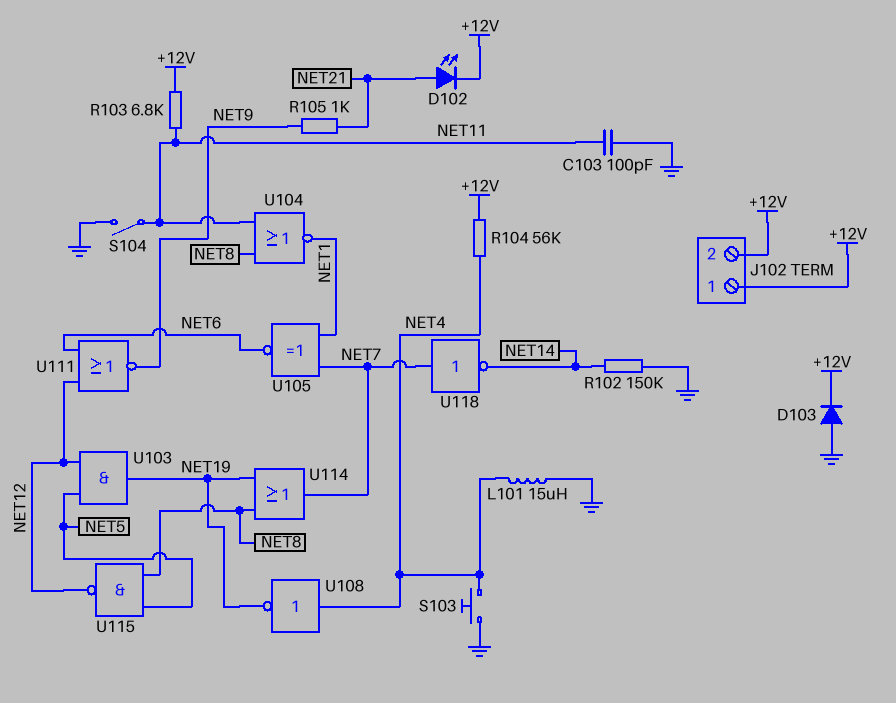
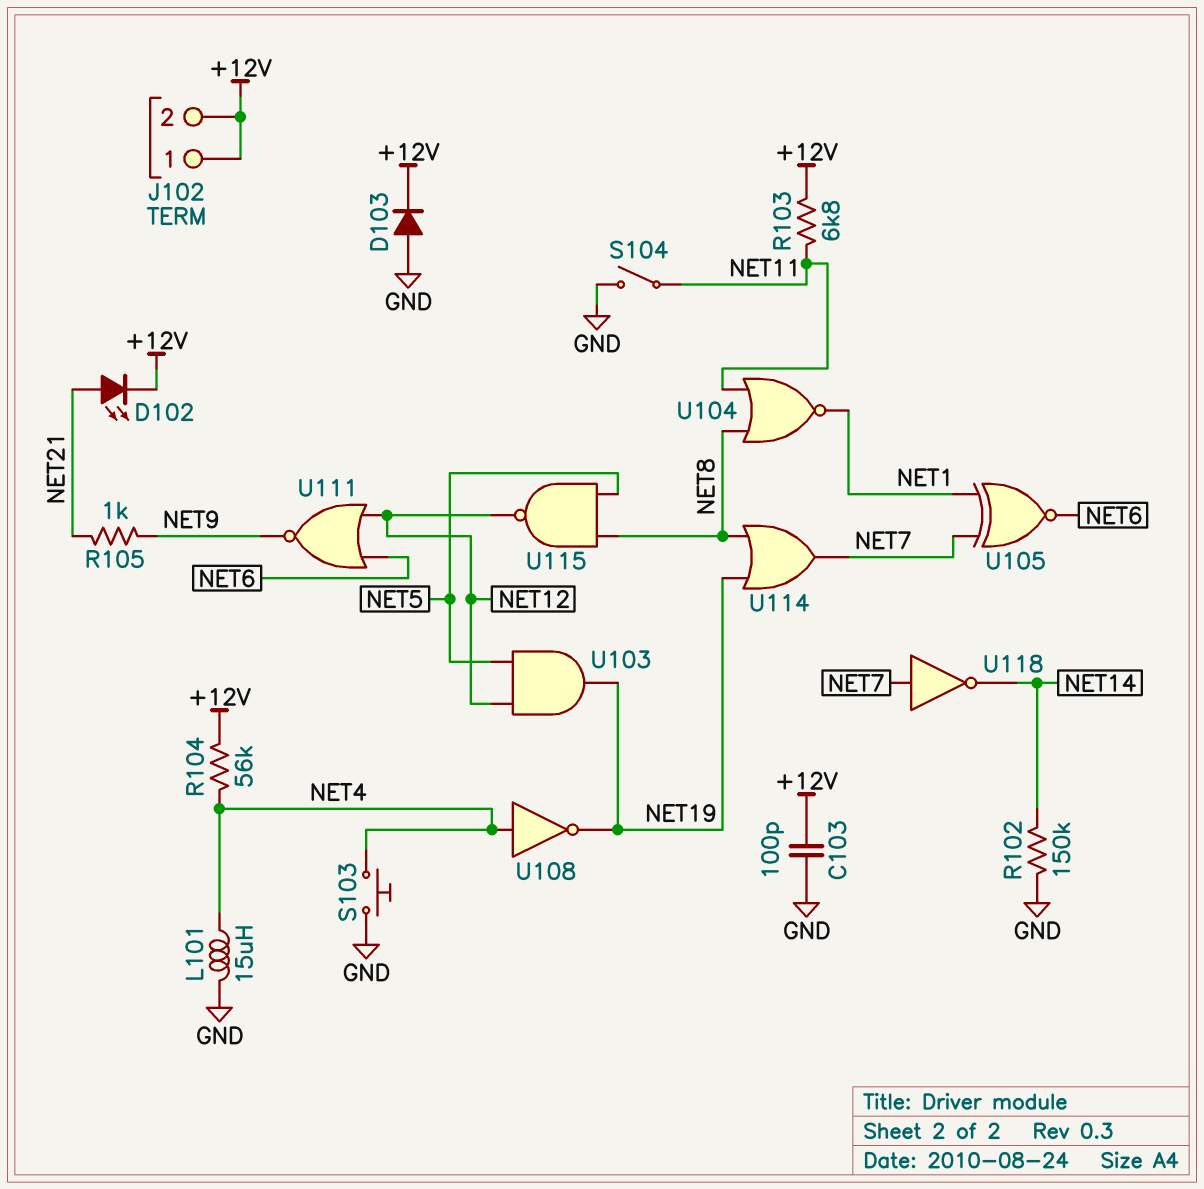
C103: 100pF (GND, NET11) -> 100pF (+12V, GND)

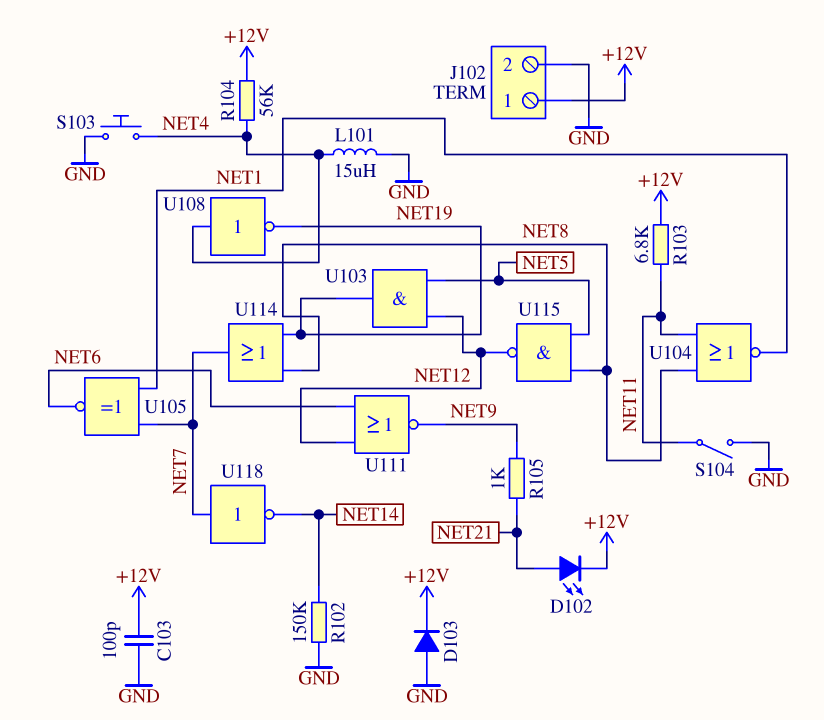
J102 pin 2: +12V -> GND

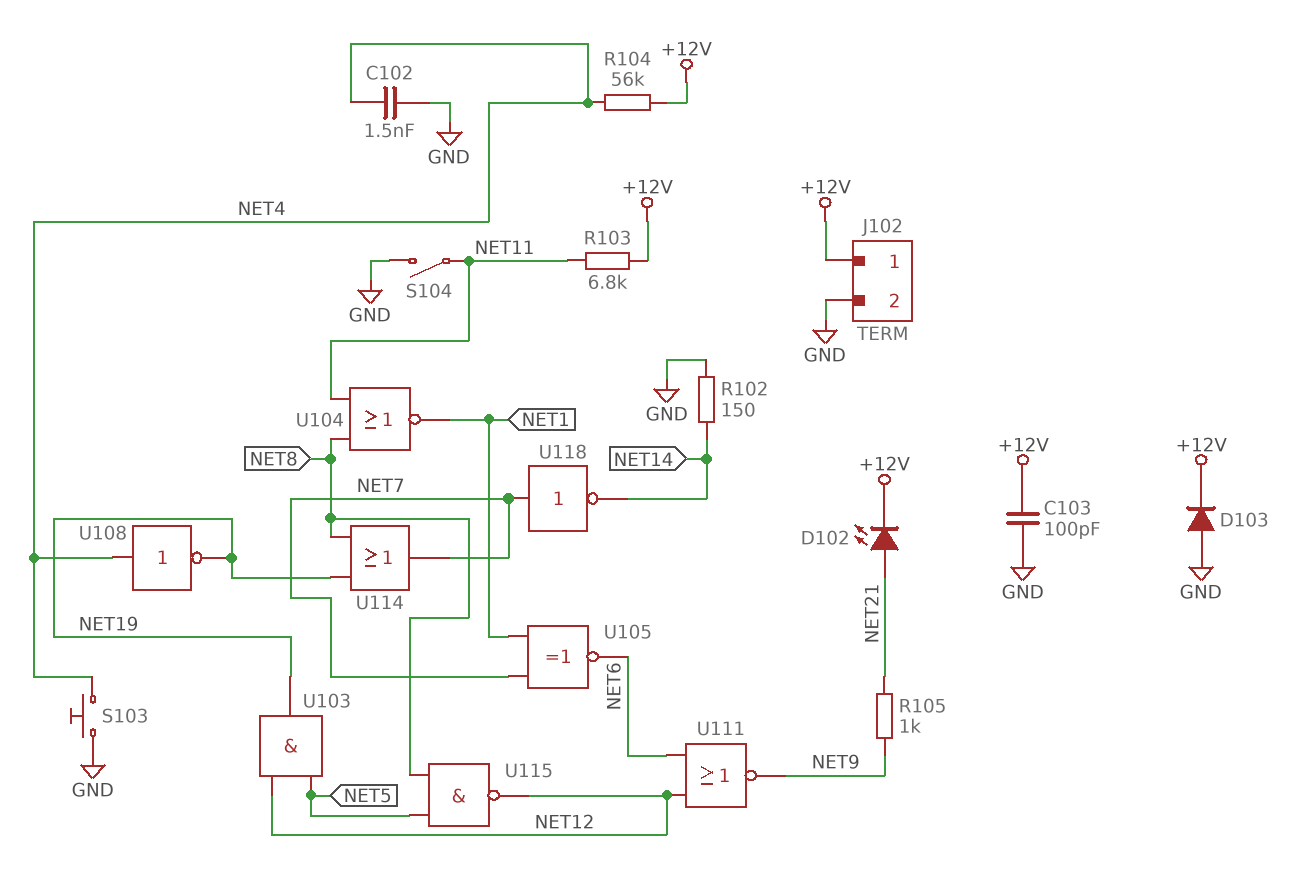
C102: none -> 1.5nF (GND, NET4)
L101: 15uH (GND, NET4) -> none
R102: 150k (GND, NET14) -> 150 (GND, NET14)

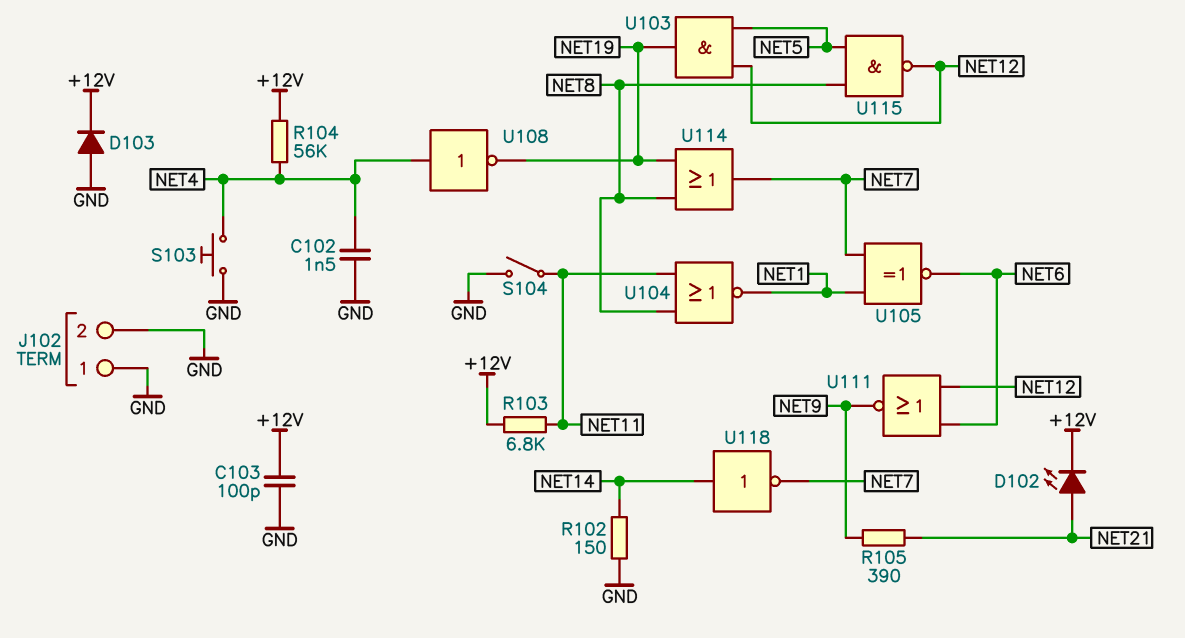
J102 pin 1: +12V -> GND
R105: 1k (NET9, NET21) -> 390 (NET9, NET21)
U118: NOT (in NET7, out NET14) -> NOT (in NET14, out NET7)

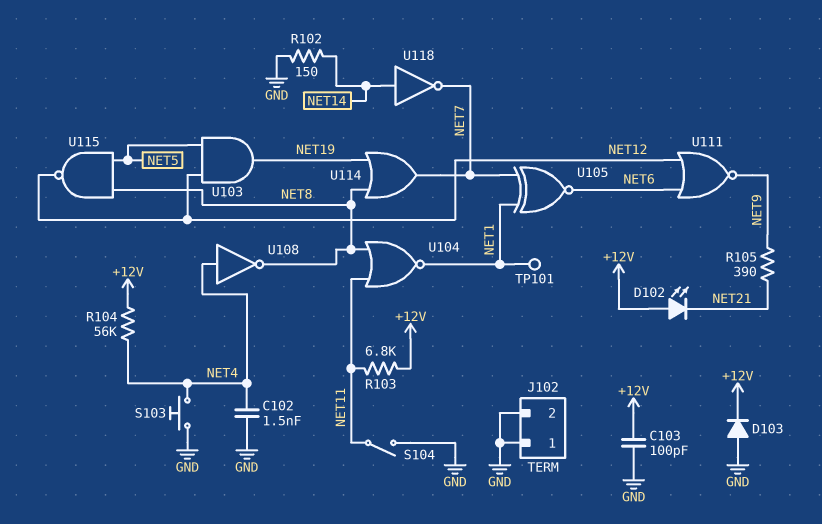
D102: LED (A NET21, K +12V) -> LED (A +12V, K NET21)
TP101: none -> test point (NET1)
U108: NOT (in NET4, out NET19) -> NOT (in NET4, out NET8)

